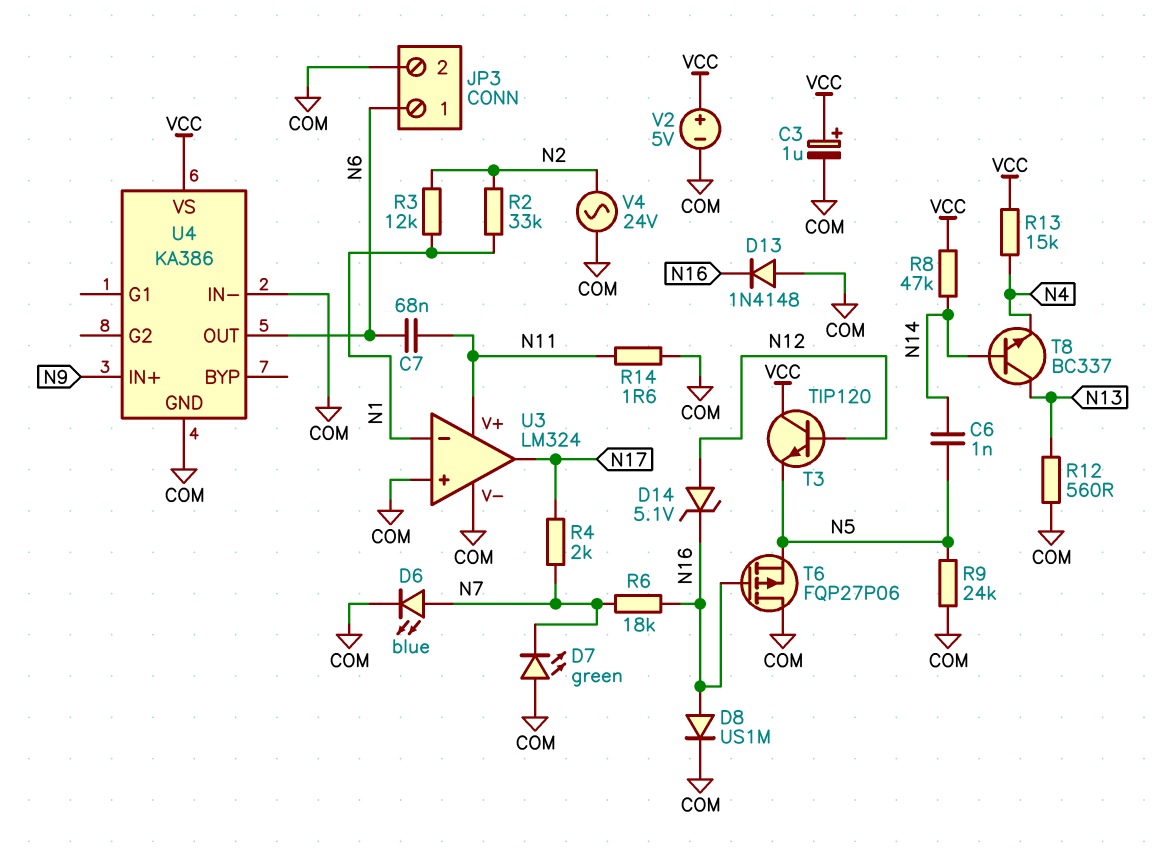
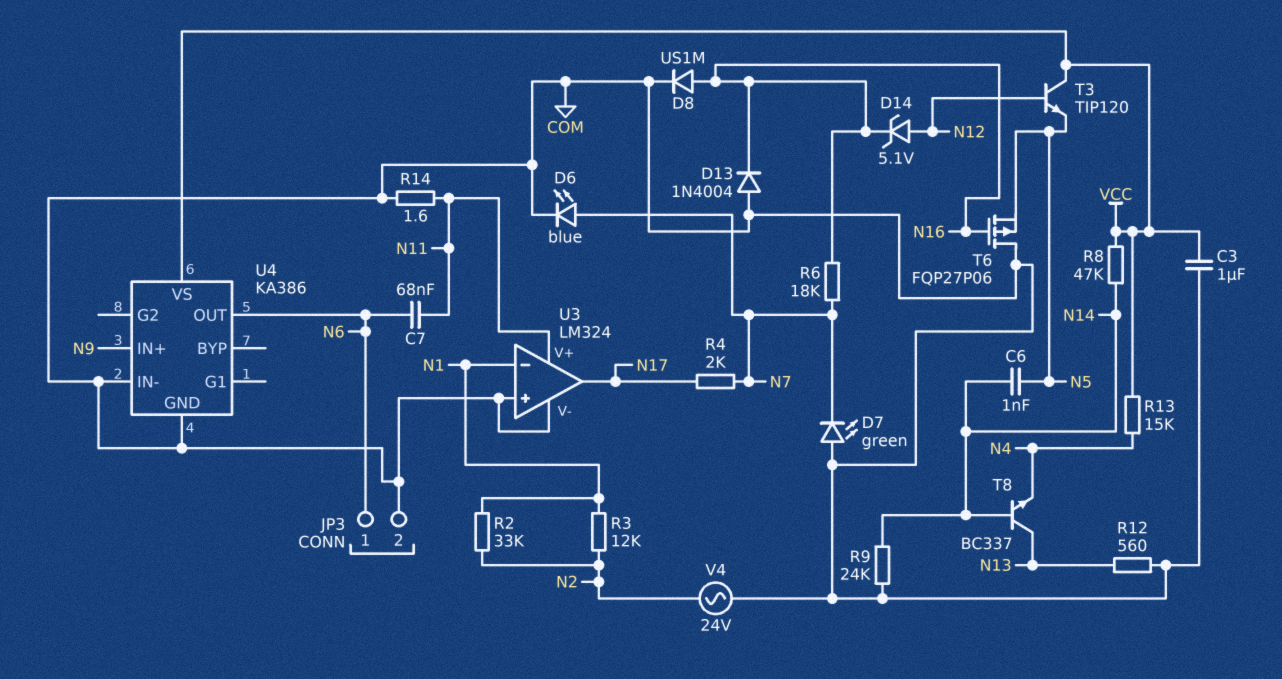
C3: 1uF (plus VCC, minus COM) -> 1uF (COM, VCC)
D13: diode 1N4148 (A COM, K N16) -> diode 1N4004 (A COM, K N16)
R9: 24k (COM, N5) -> 24k (COM, N14)
V2: 5V (plus VCC, minus COM) -> none

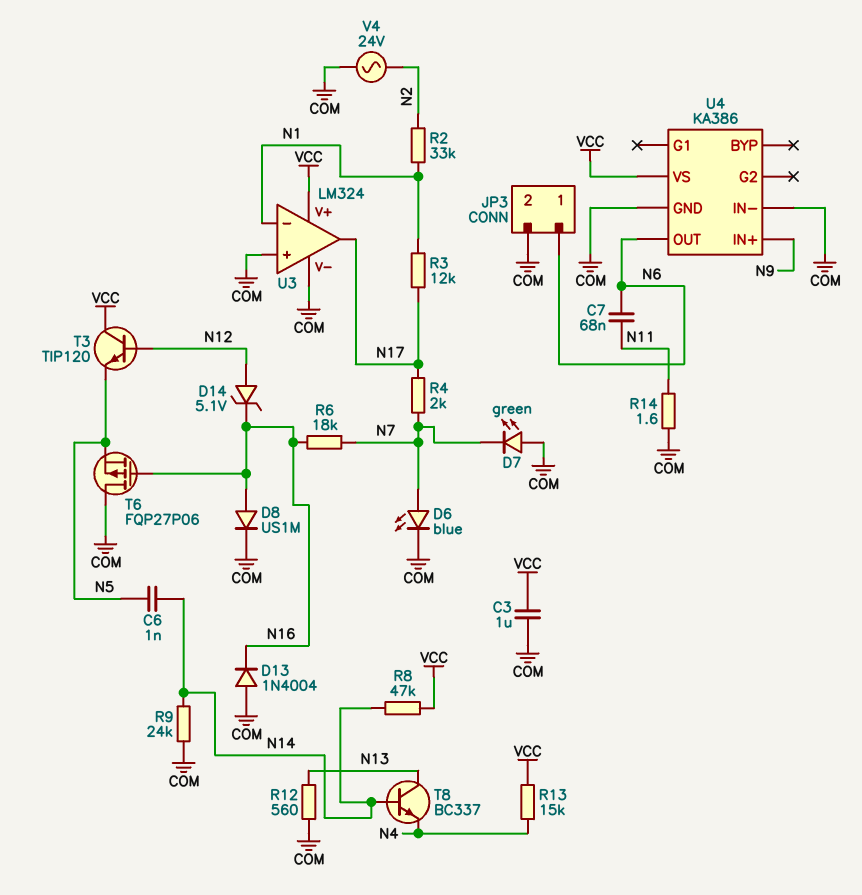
R3: 12k (N1, N2) -> 12k (N1, N17)
U3 pin V+: N11 -> VCC

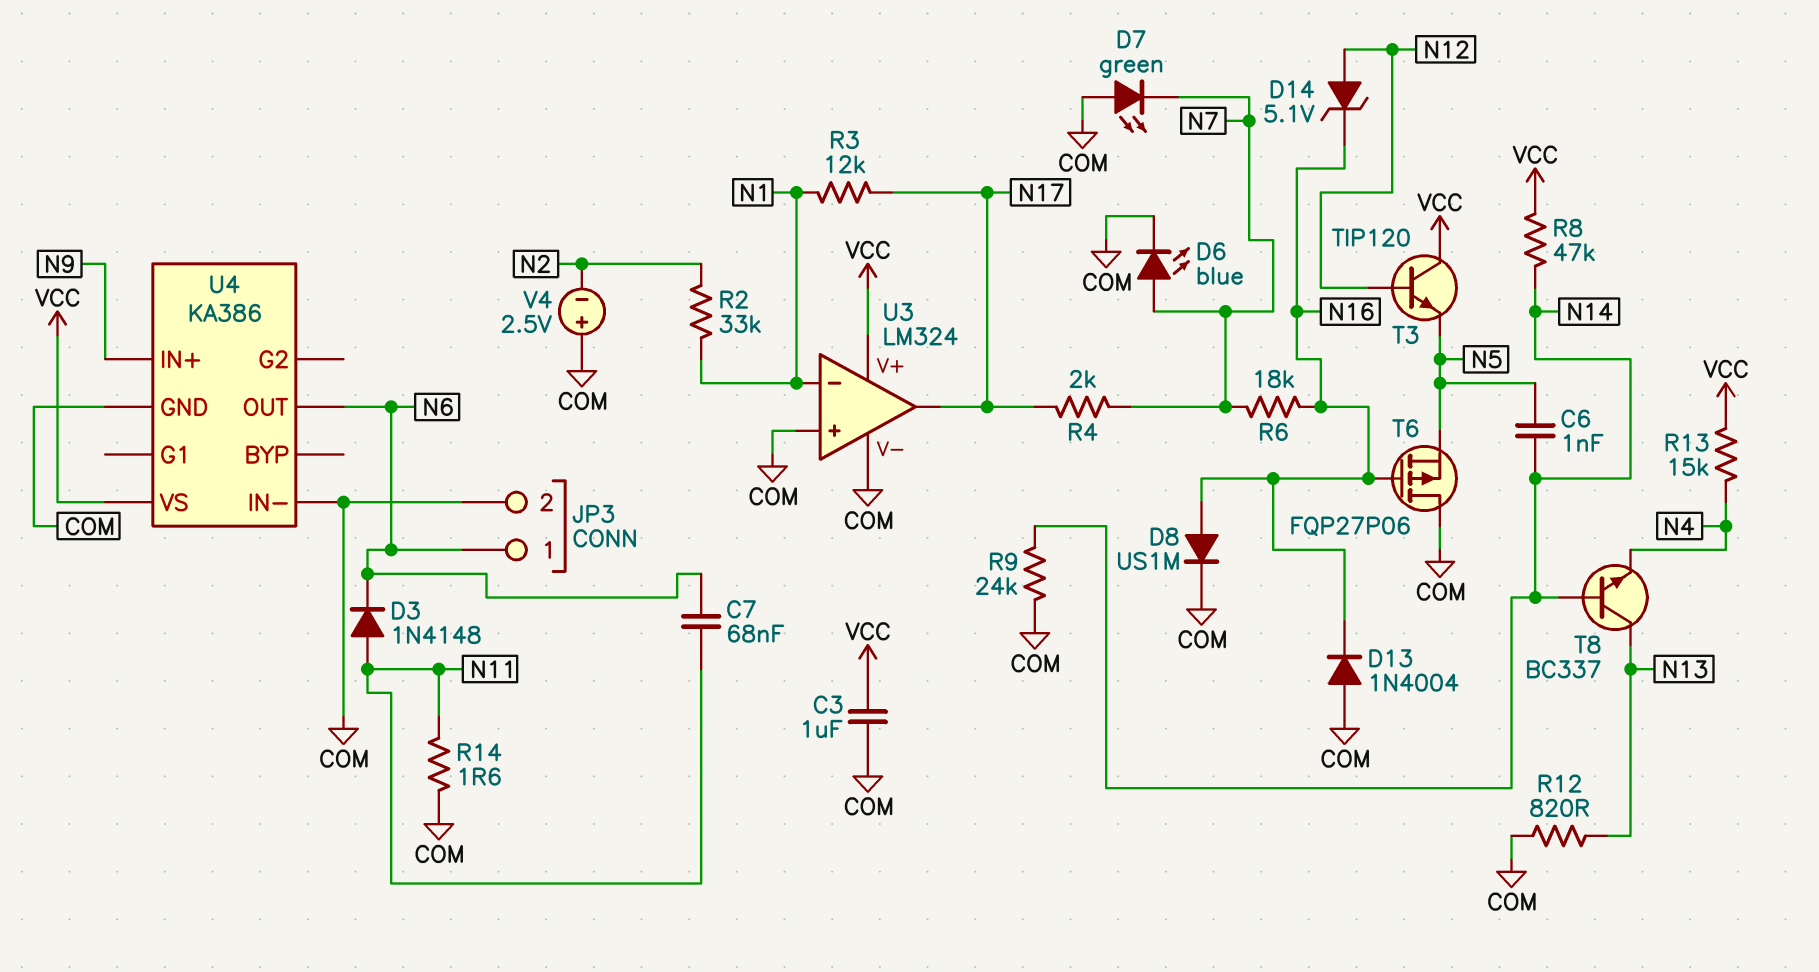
D3: none -> diode 1N4148 (A N11, K N6)
R12: 560 (COM, N13) -> 820 (COM, N13)
V4: AC 24V (COM, N2) -> 2.5V (plus COM, minus N2)

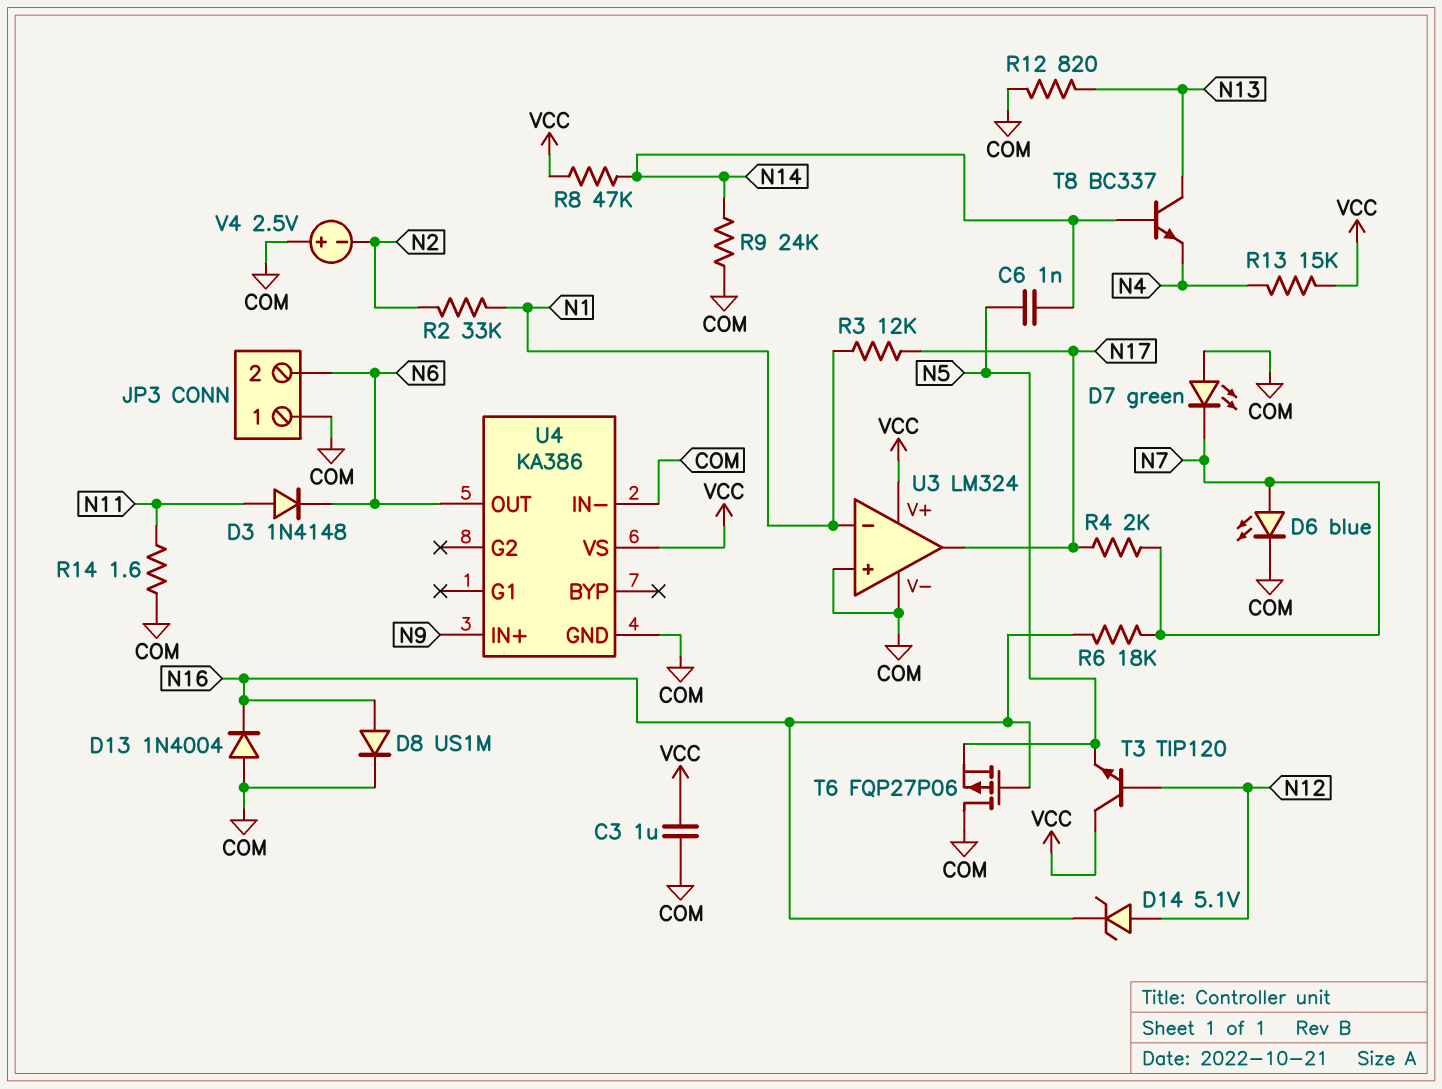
C7: 68nF (N6, N11) -> none
JP3 pin 1: N6 -> COM
JP3 pin 2: COM -> N6

